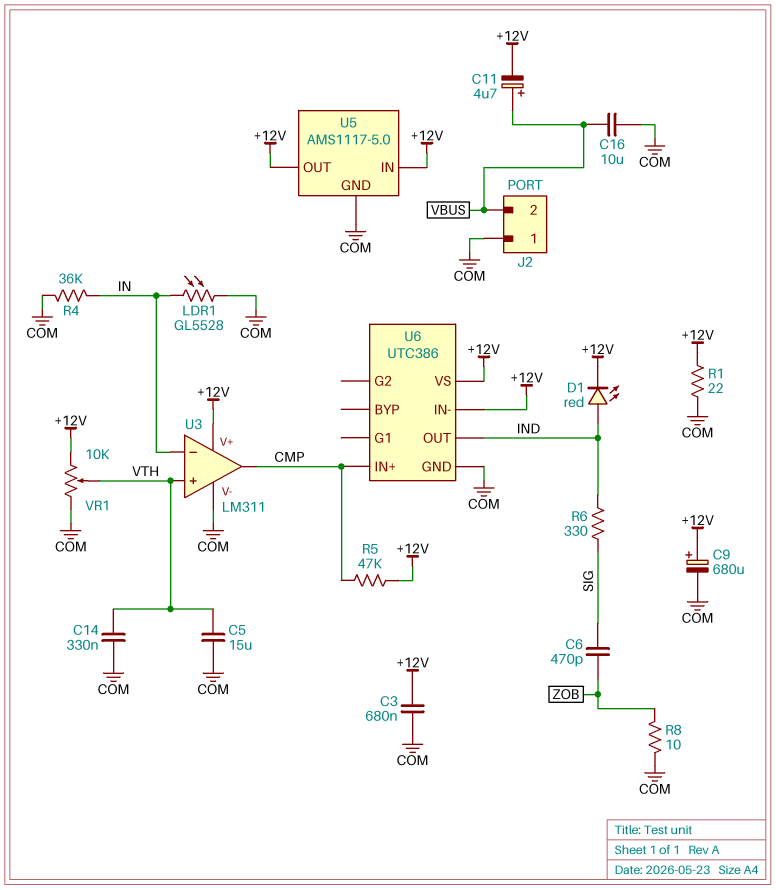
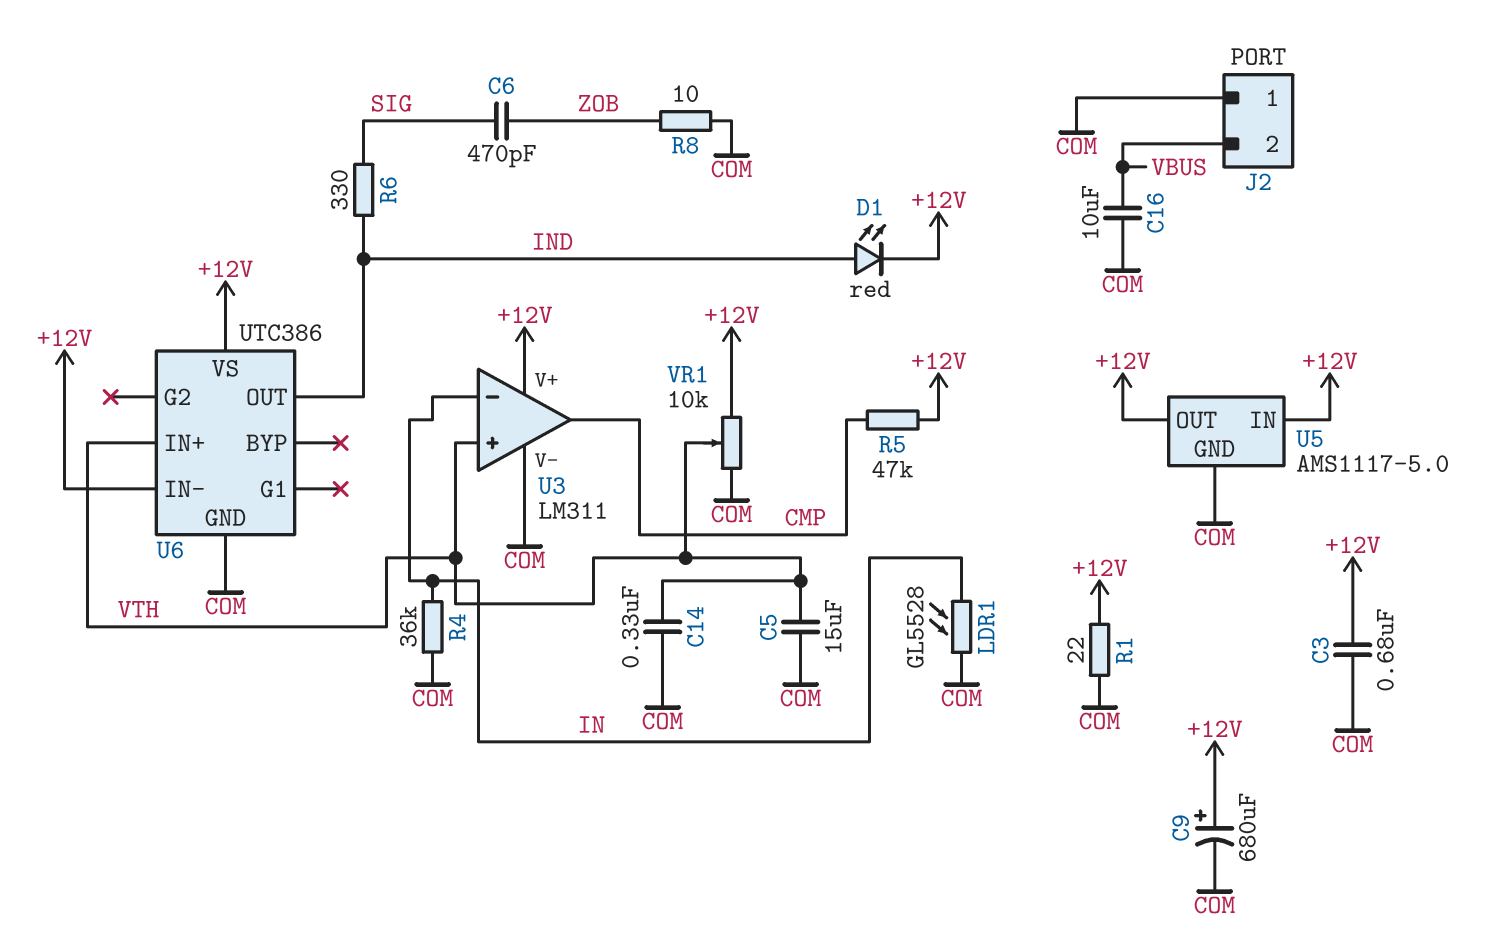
C11: 4.7uF (plus VBUS, minus +12V) -> none
U6 pin IN+: CMP -> VTH

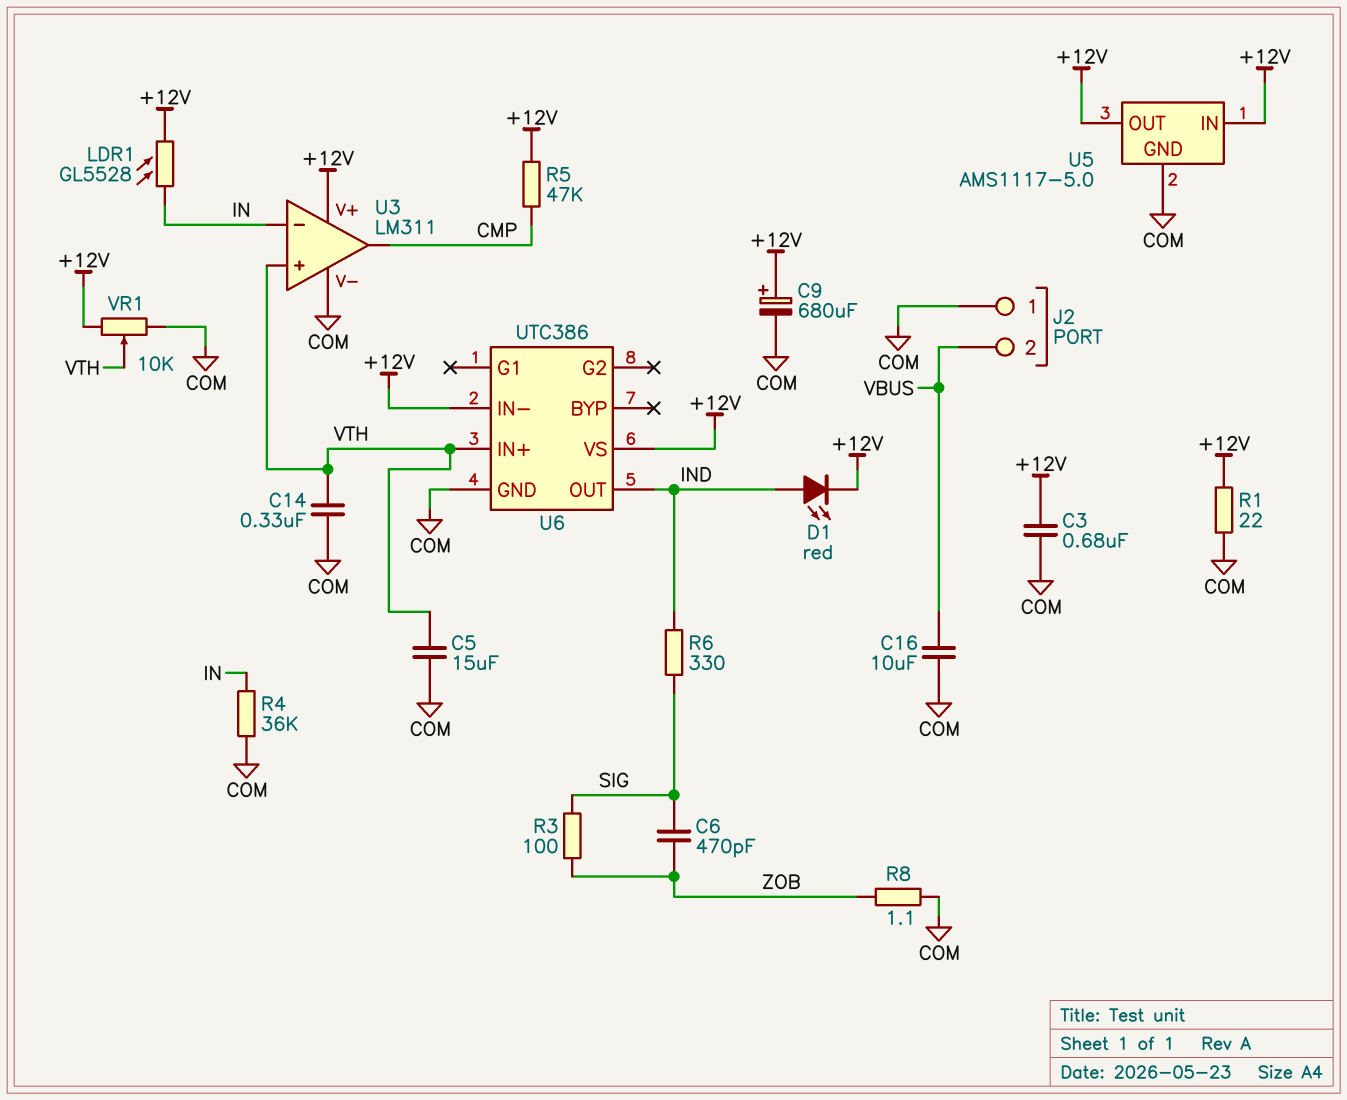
LDR1: GL5528 (COM, IN) -> GL5528 (+12V, IN)
R3: none -> 100 (SIG, ZOB)
R8: 10 (COM, ZOB) -> 1.1 (COM, ZOB)

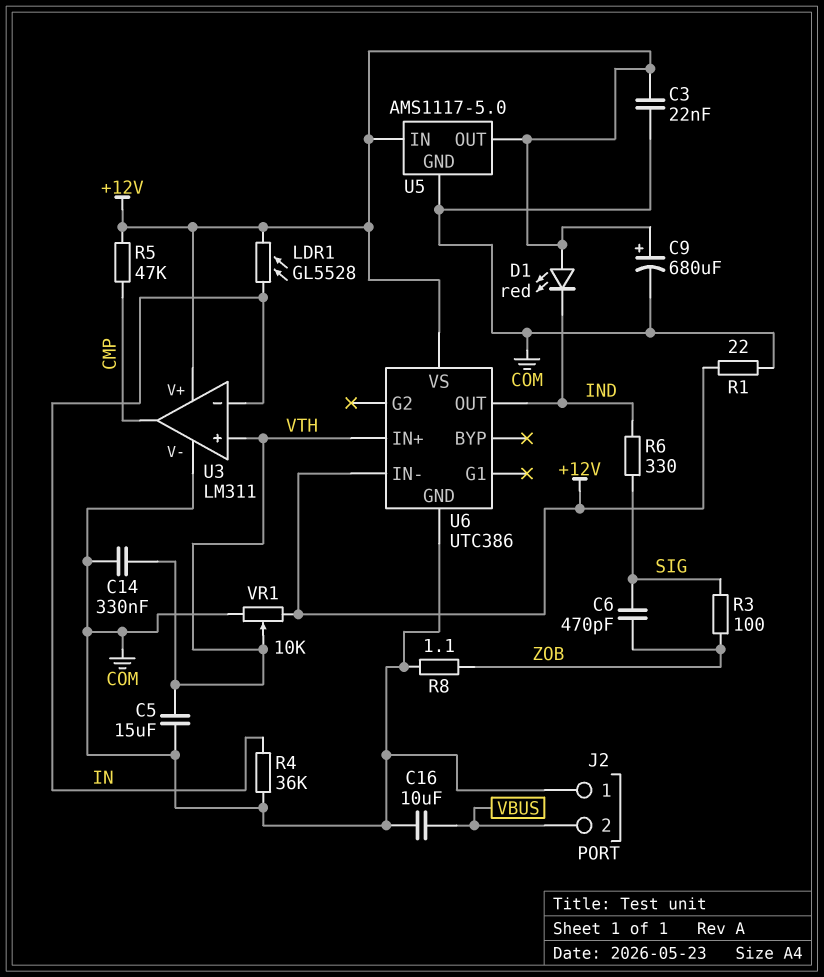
C3: 680nF (+12V, COM) -> 22nF (+12V, COM)
D1: LED red (A IND, K +12V) -> LED red (A +12V, K IND)

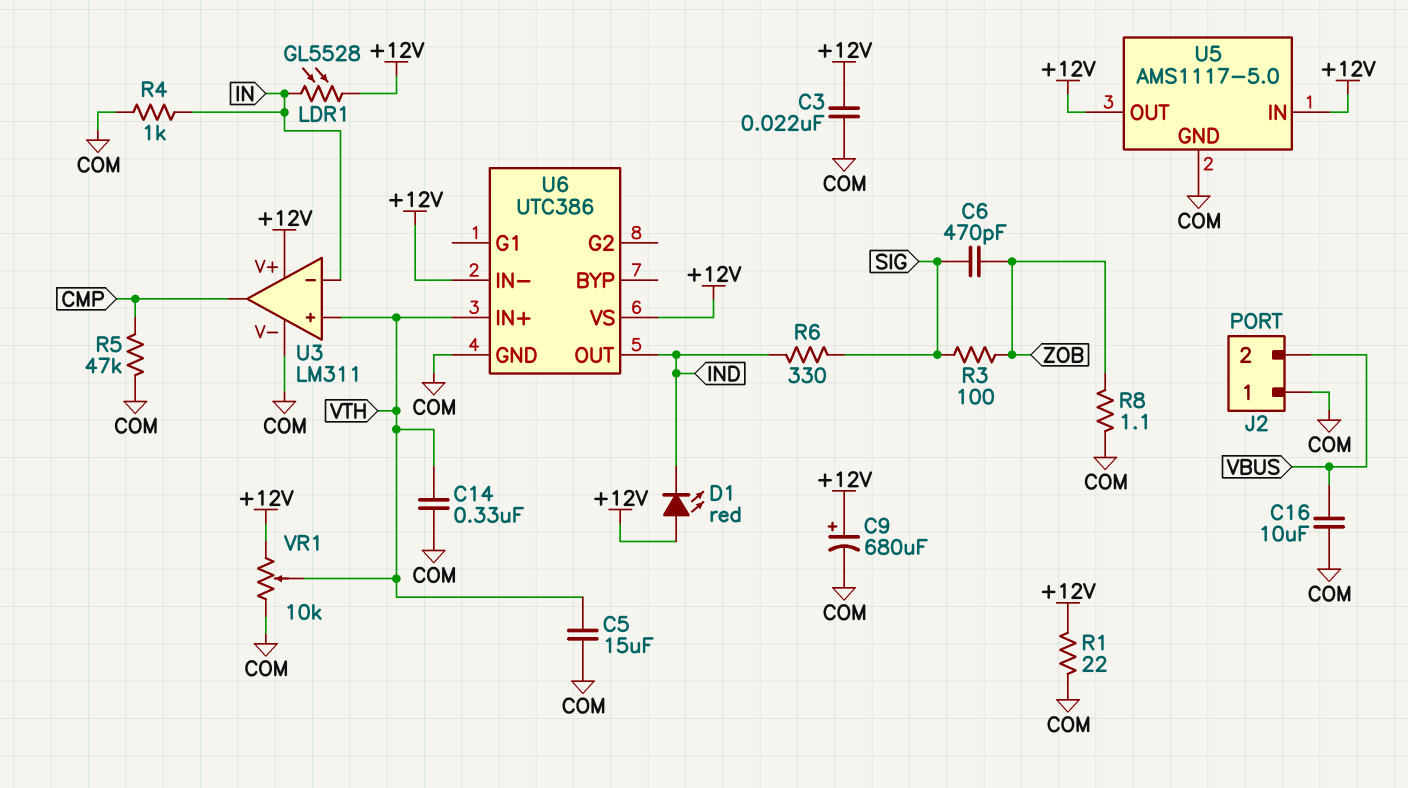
R4: 36k (COM, IN) -> 1k (COM, IN)
R5: 47k (+12V, CMP) -> 47k (CMP, COM)

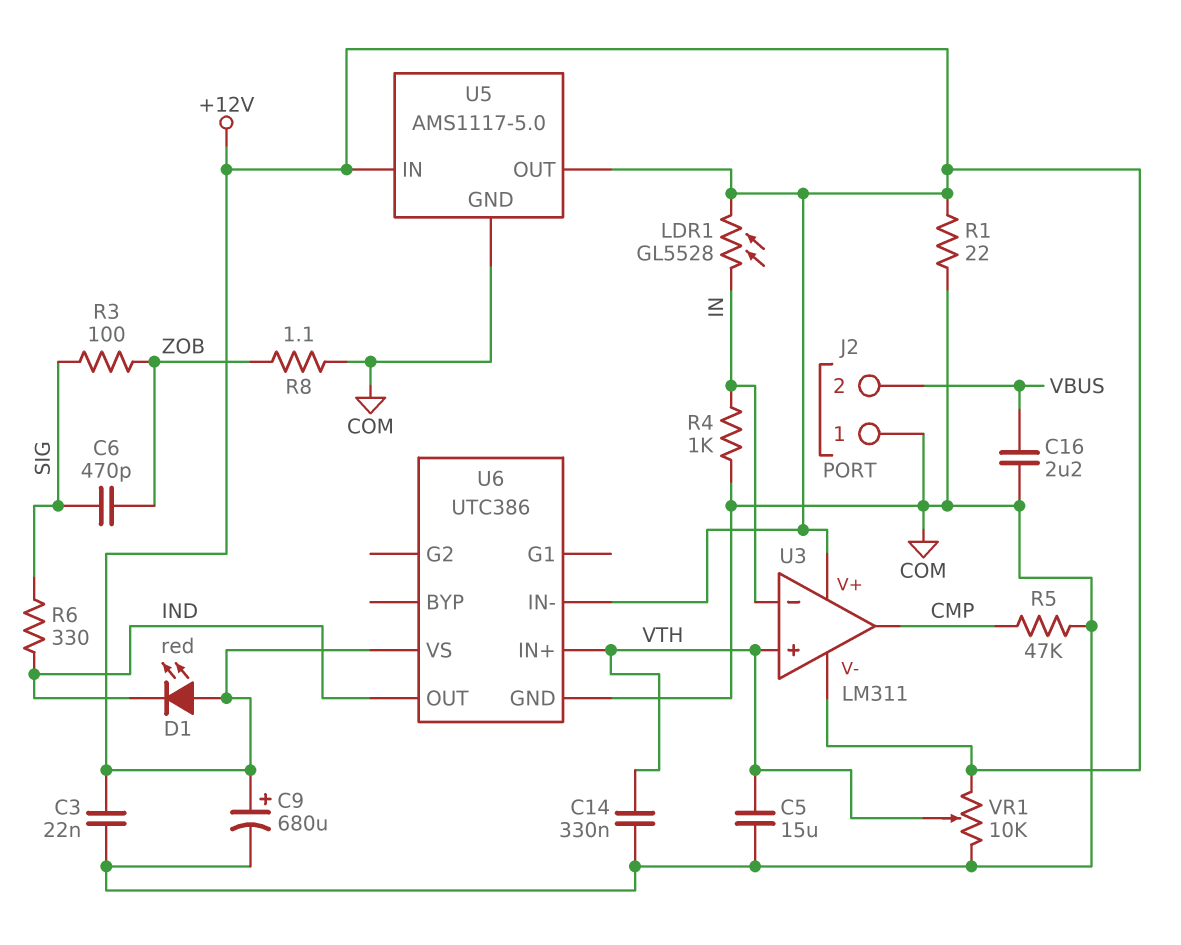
C16: 10uF (COM, VBUS) -> 2.2uF (COM, VBUS)
U3 pin V-: COM -> +12V

